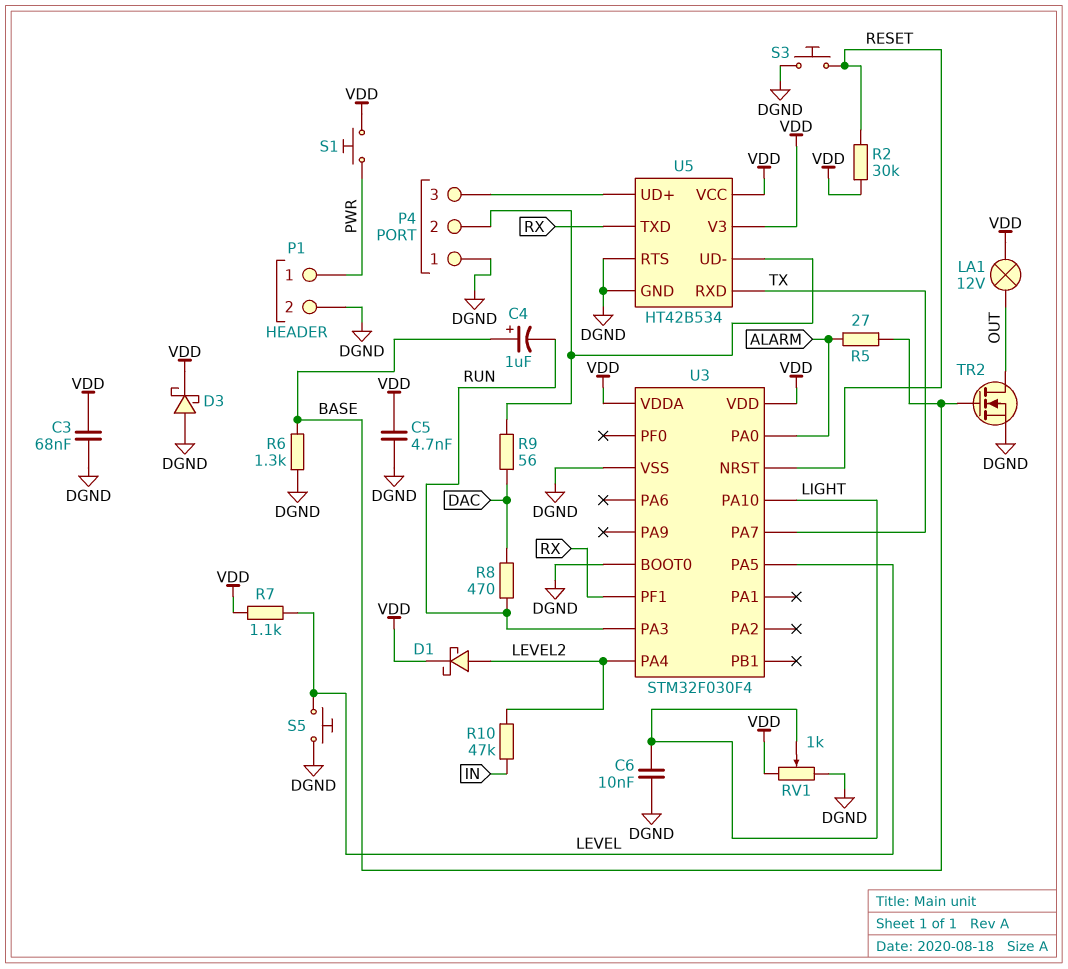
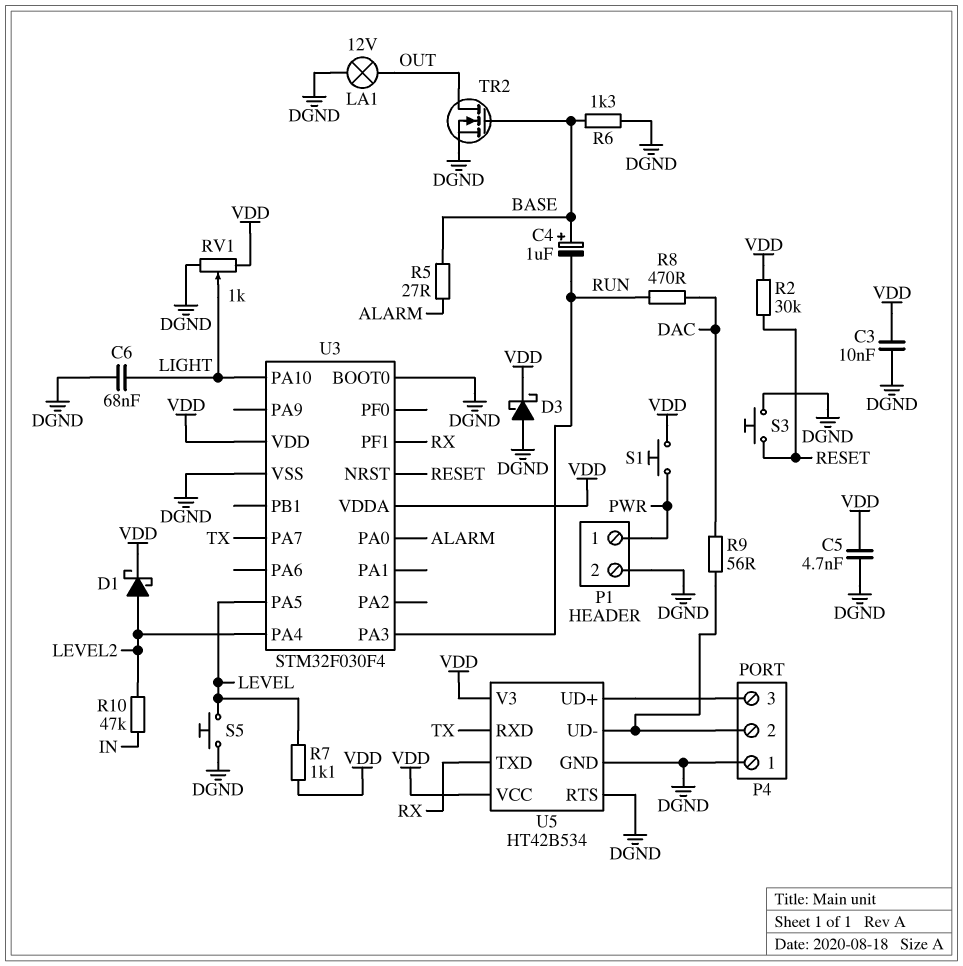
C3: 68nF (DGND, VDD) -> 10nF (DGND, VDD)
C6: 10nF (DGND, LIGHT) -> 68nF (DGND, LIGHT)
LA1: lamp 12V (OUT, VDD) -> lamp 12V (DGND, OUT)

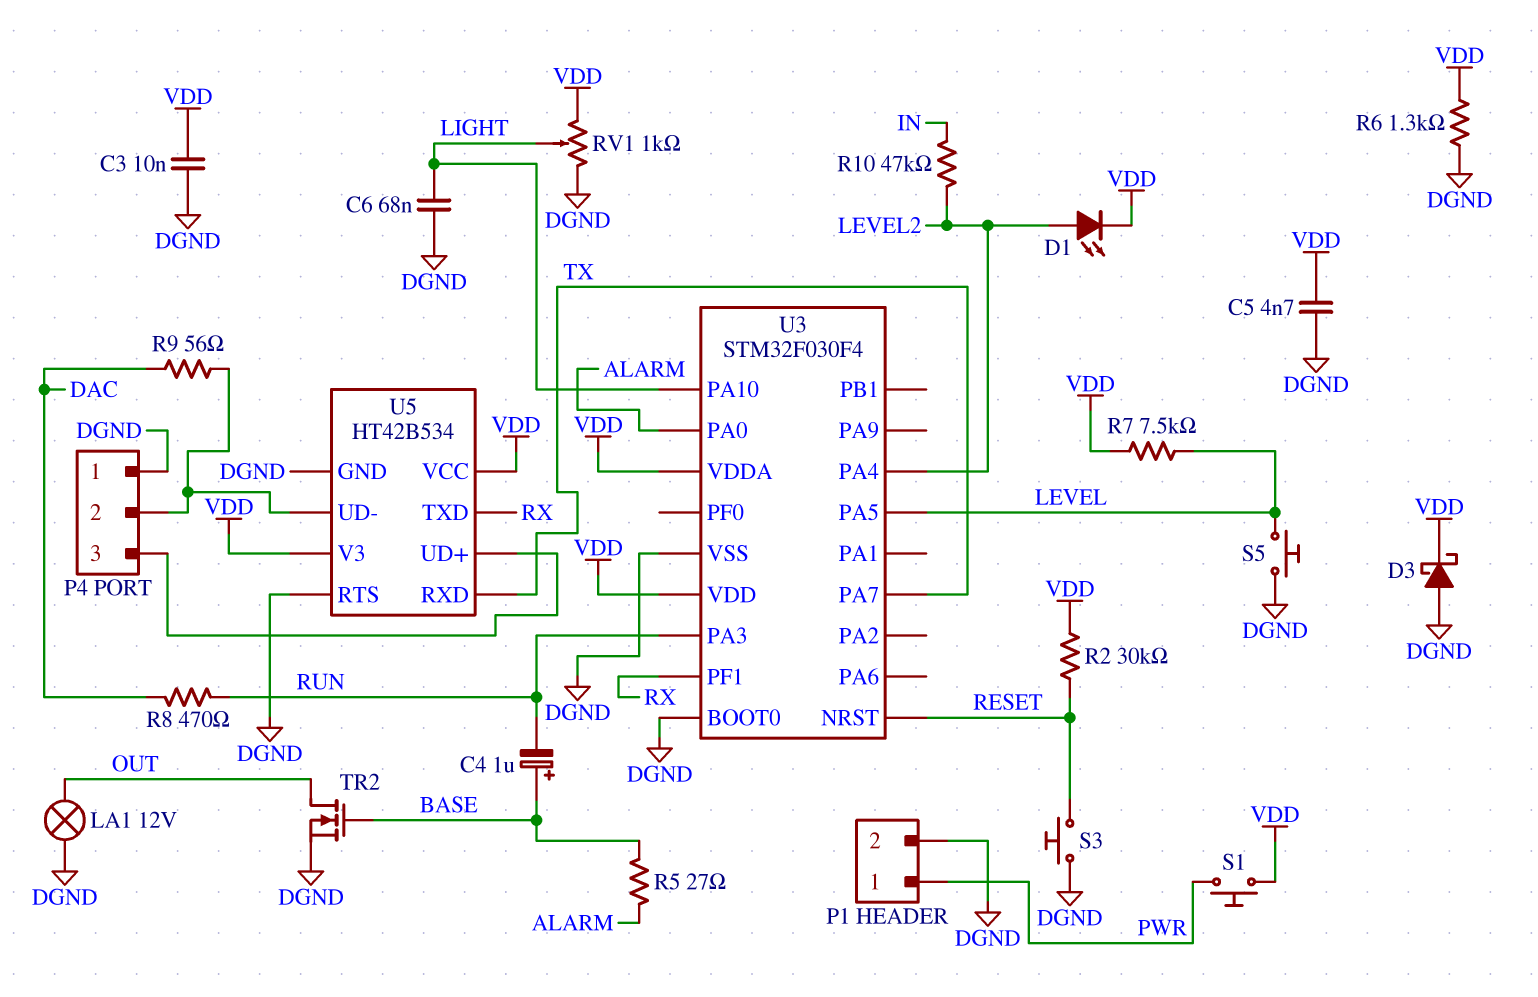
D1: schottky (A LEVEL2, K VDD) -> LED (A LEVEL2, K VDD)
R6: 1.3k (BASE, DGND) -> 1.3k (DGND, VDD)
R7: 1.1k (LEVEL, VDD) -> 7.5k (LEVEL, VDD)

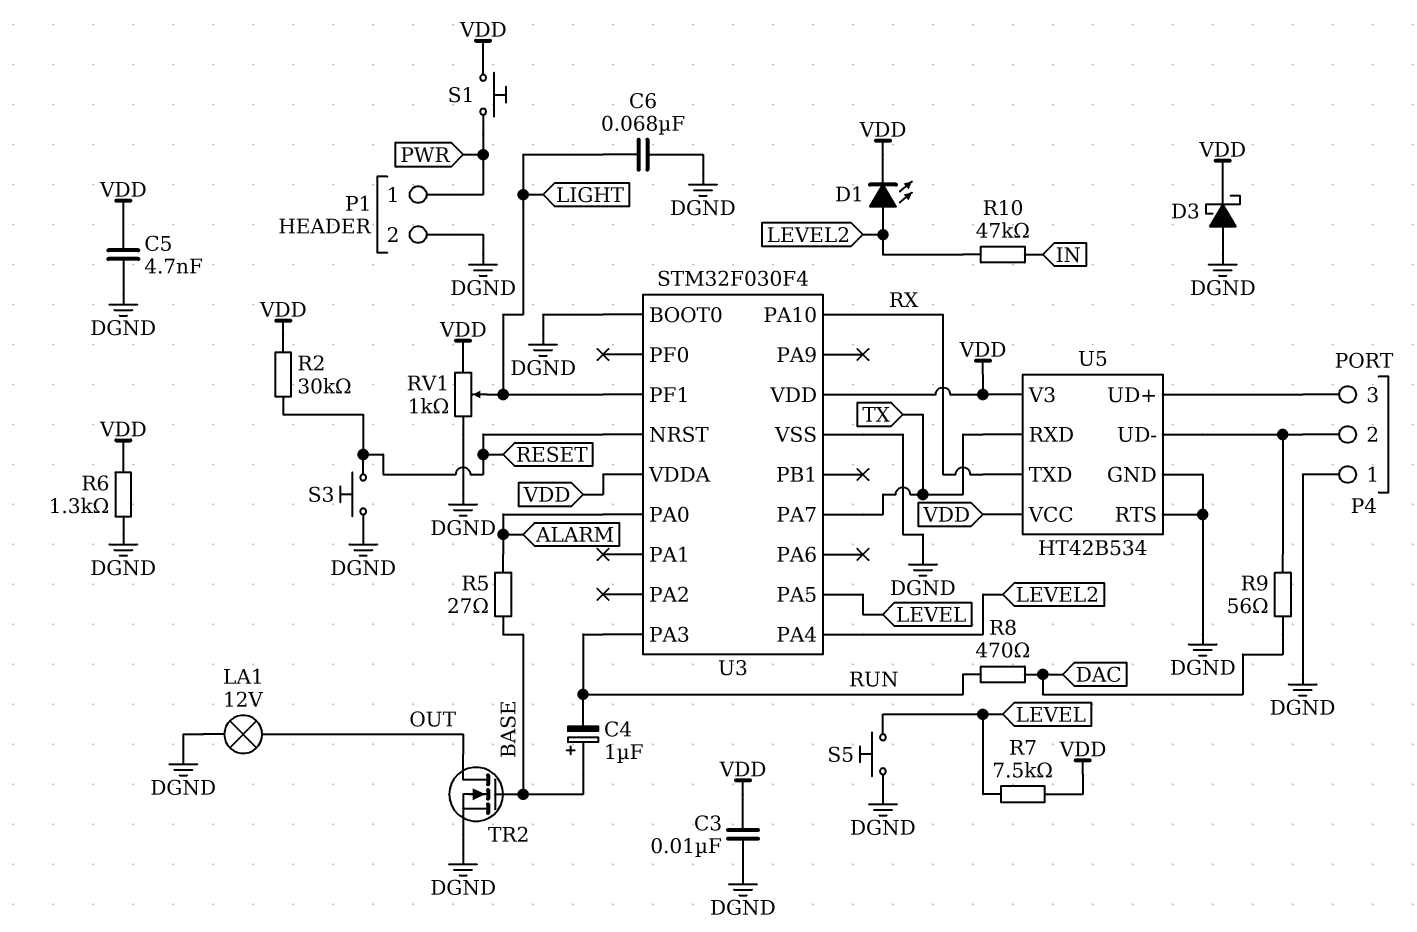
U3 pin PA10: LIGHT -> RX
U3 pin PF1: RX -> LIGHT

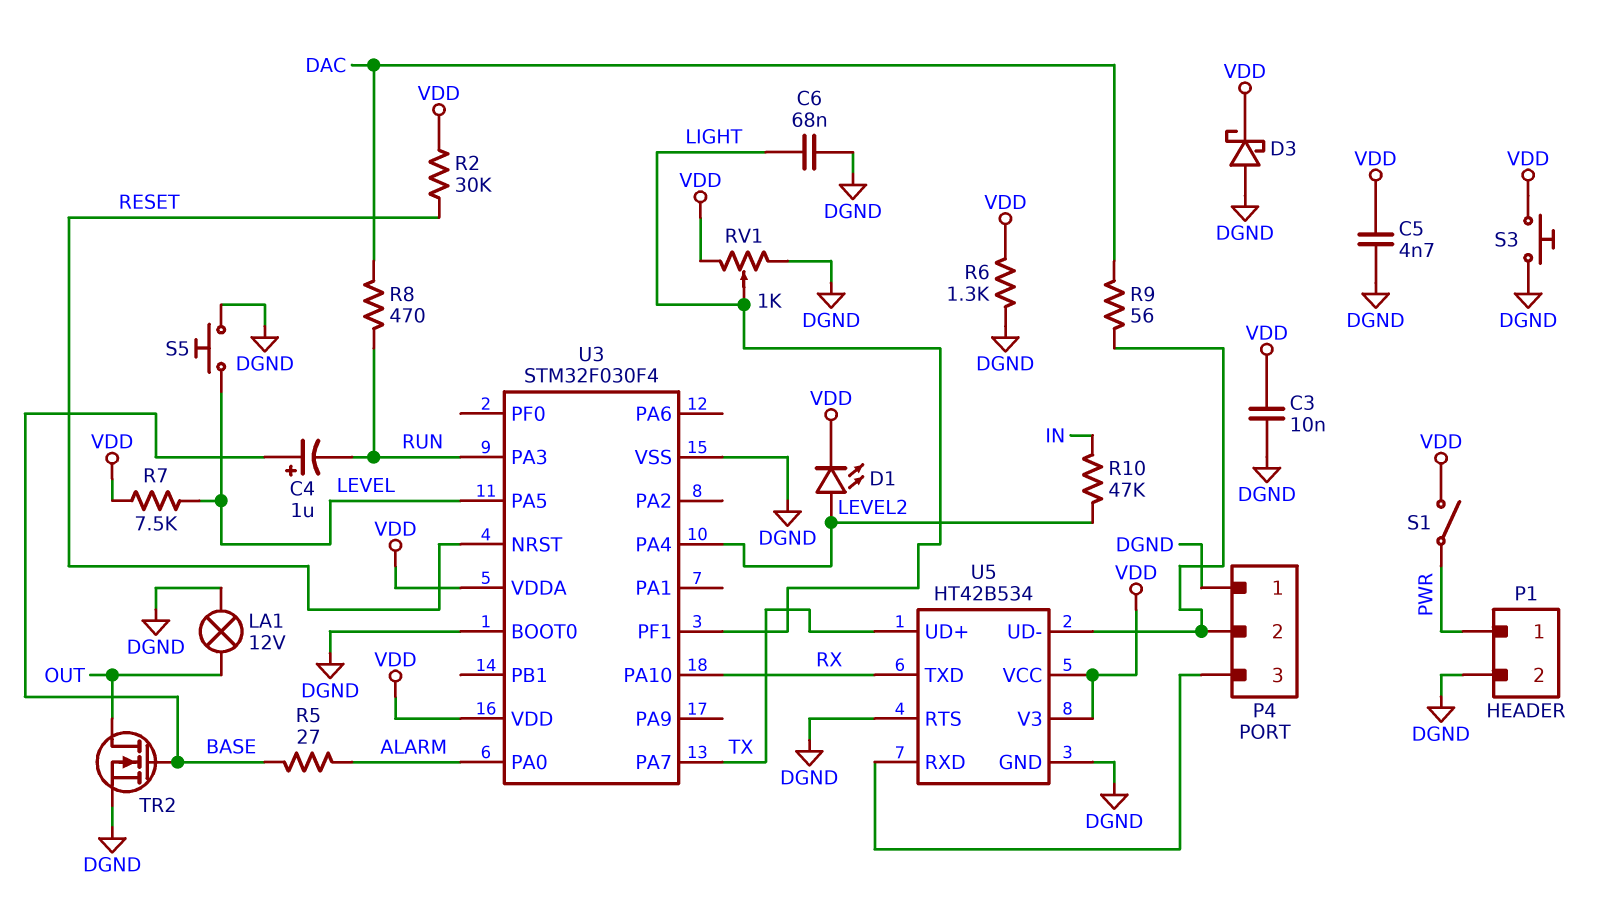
S1: button (PWR, VDD) -> switch (PWR, VDD)
S3: button (DGND, RESET) -> button (DGND, VDD)
U5 pin RXD: TX -> P4/3
U5 pin UD+: P4/3 -> TX

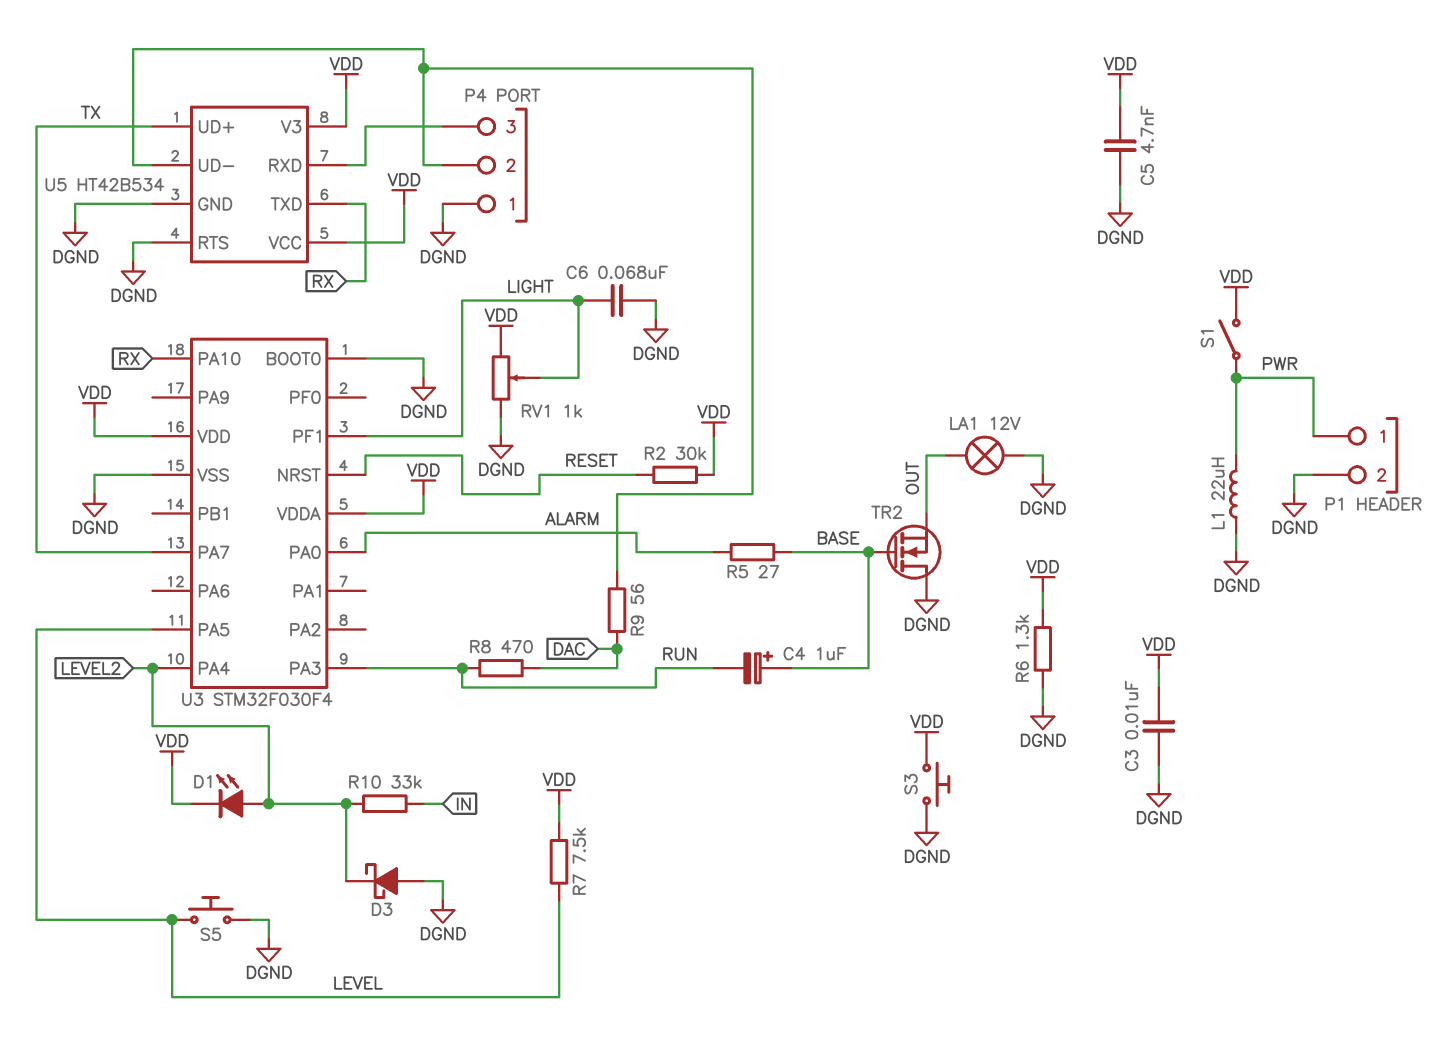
D3: schottky (A DGND, K VDD) -> schottky (A DGND, K LEVEL2)
L1: none -> 22uH (DGND, PWR)
R10: 47k (IN, LEVEL2) -> 33k (IN, LEVEL2)
TR2: NMOS (G BASE, D OUT, S DGND) -> NMOS (G BASE, D DGND, S OUT)

